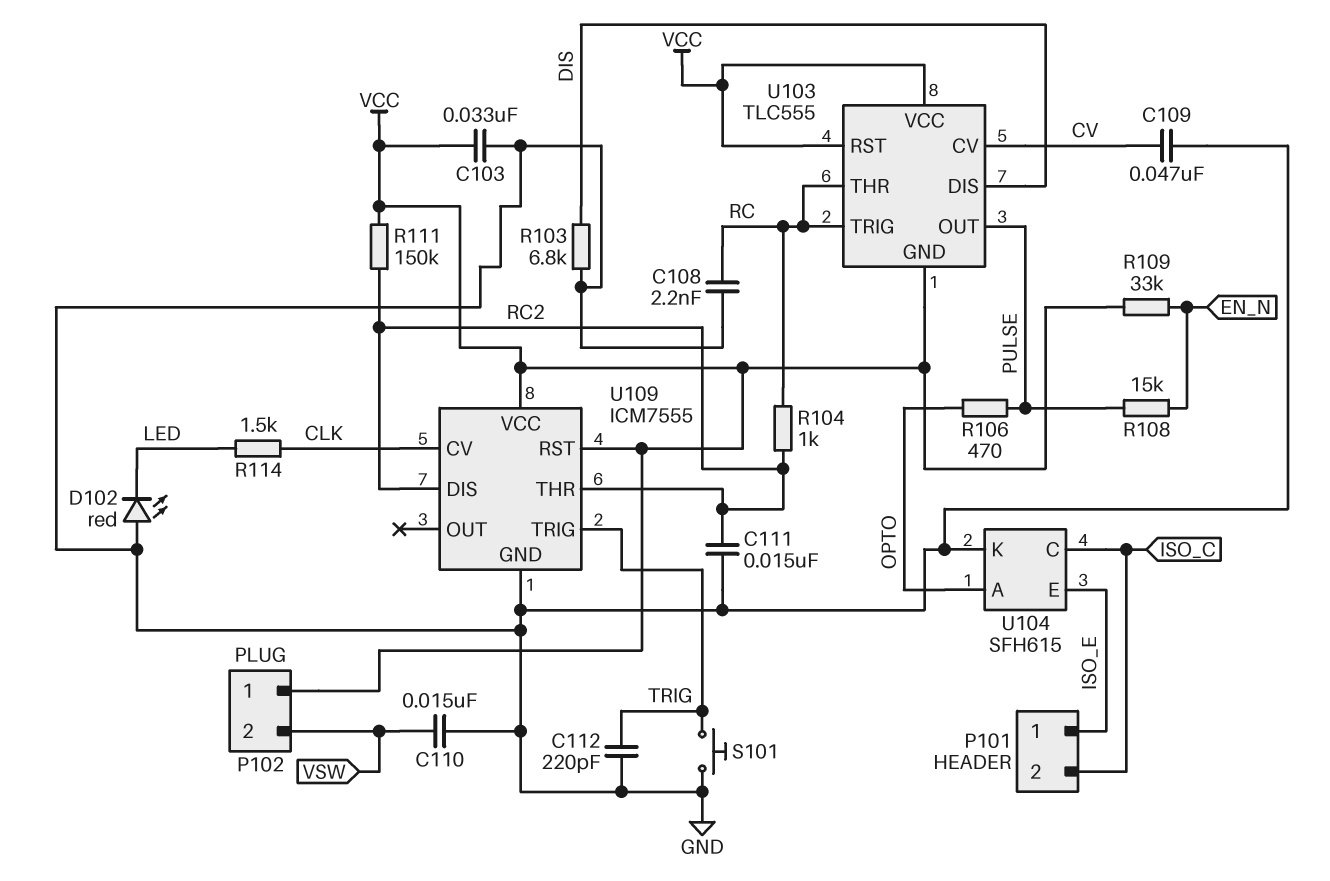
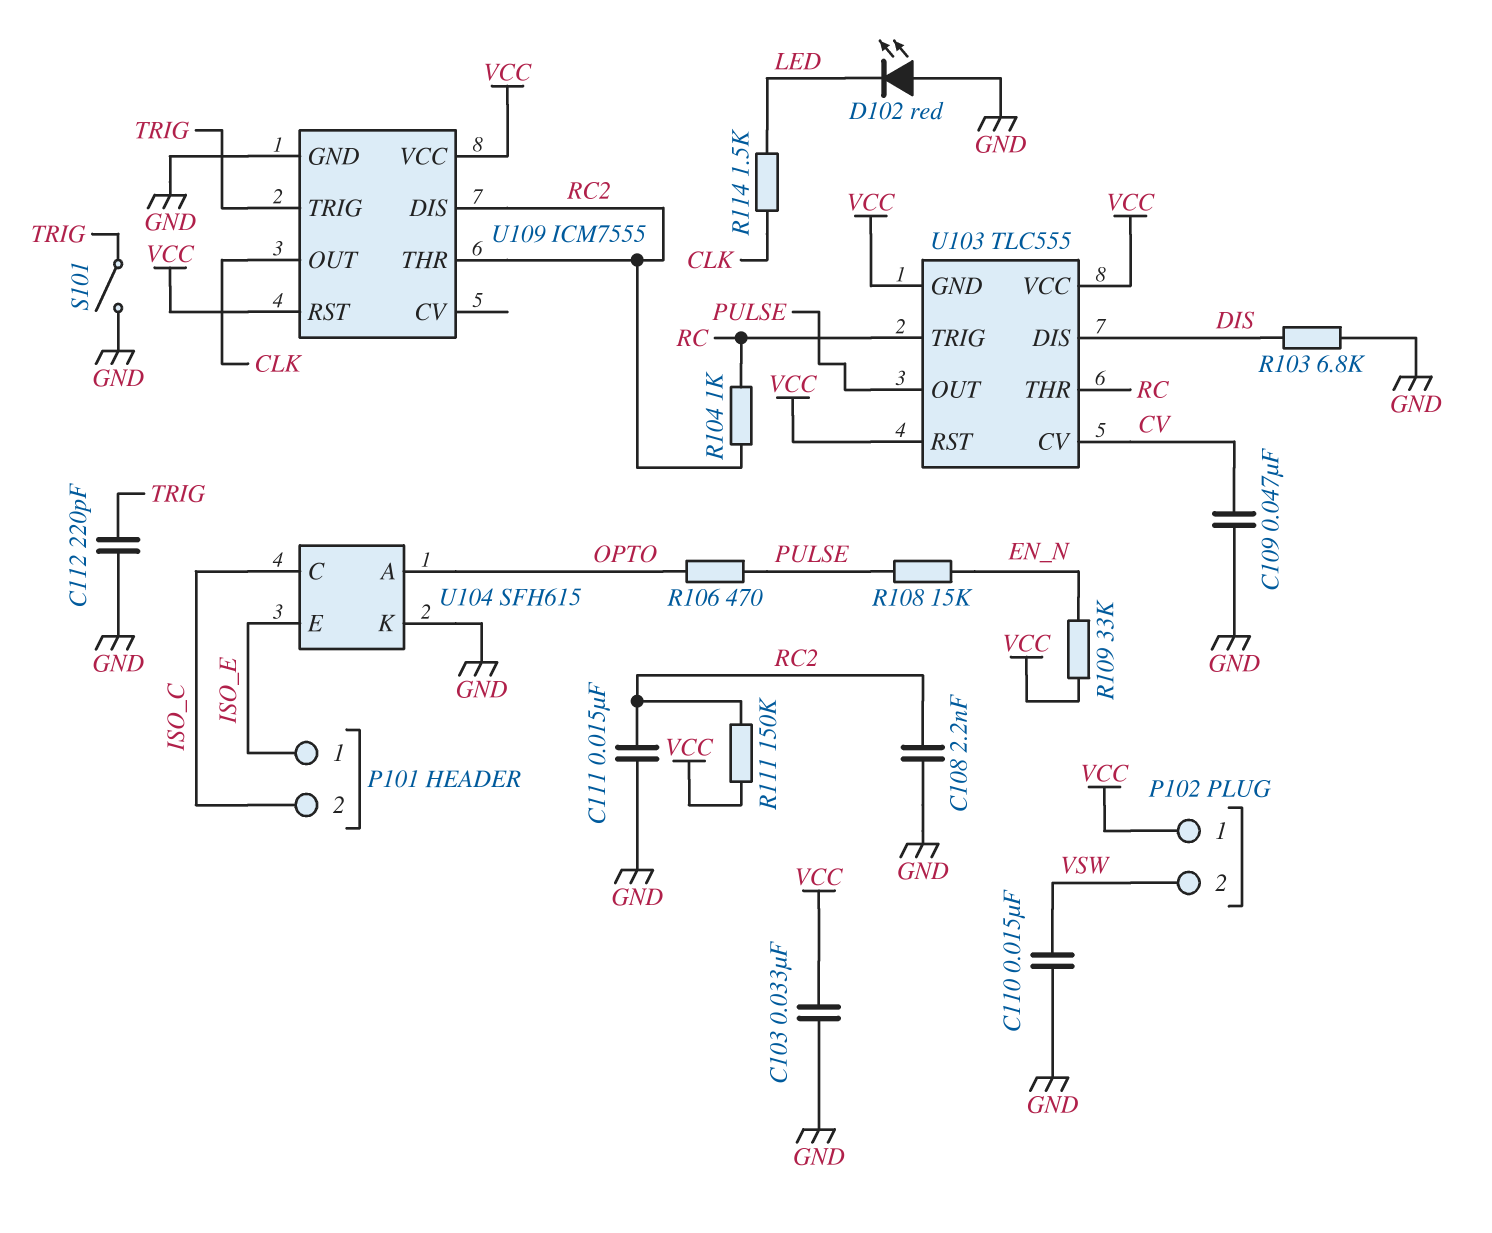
C108: 2.2nF (GND, RC) -> 2.2nF (GND, RC2)
S101: button (GND, TRIG) -> switch (GND, TRIG)
U109 pin CV: CLK -> none
U109 pin OUT: none -> CLK

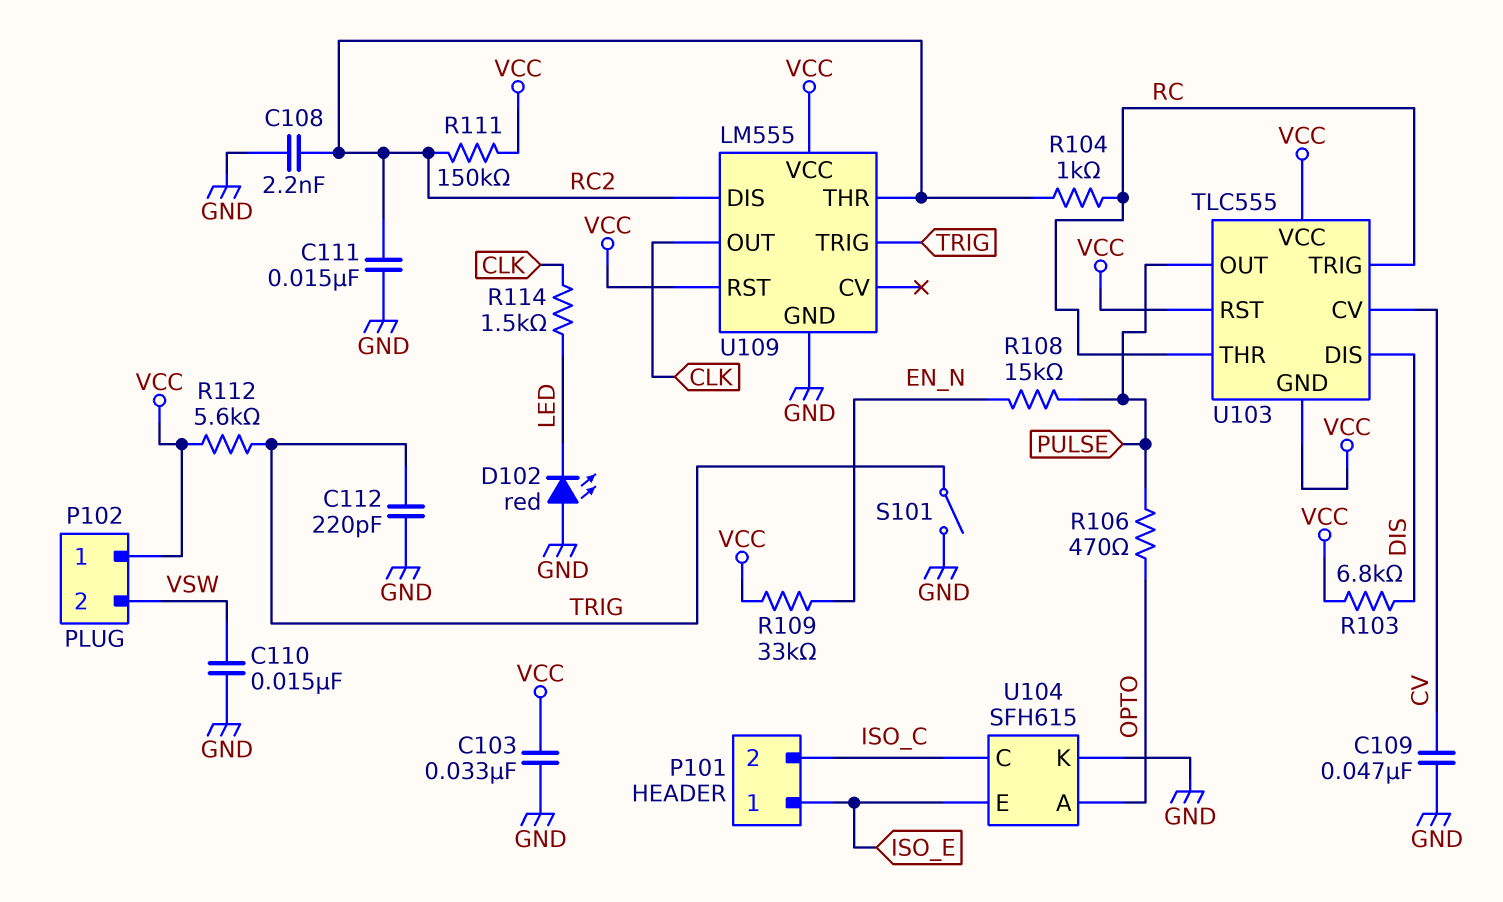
R103: 6.8k (DIS, GND) -> 6.8k (DIS, VCC)
R112: none -> 5.6k (TRIG, VCC)
U109: ICM7555 -> LM555

